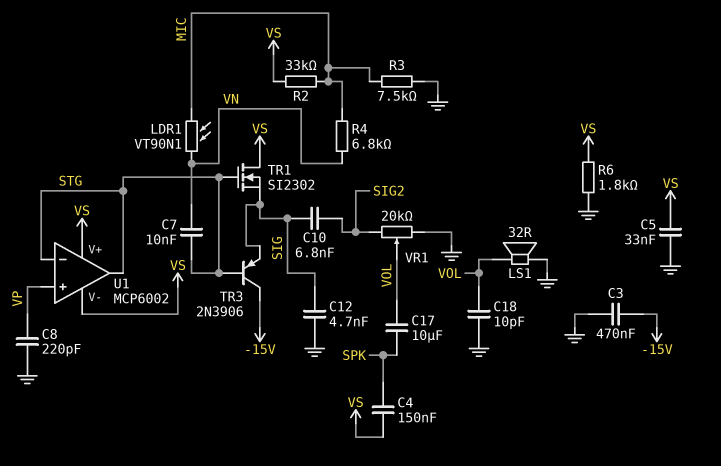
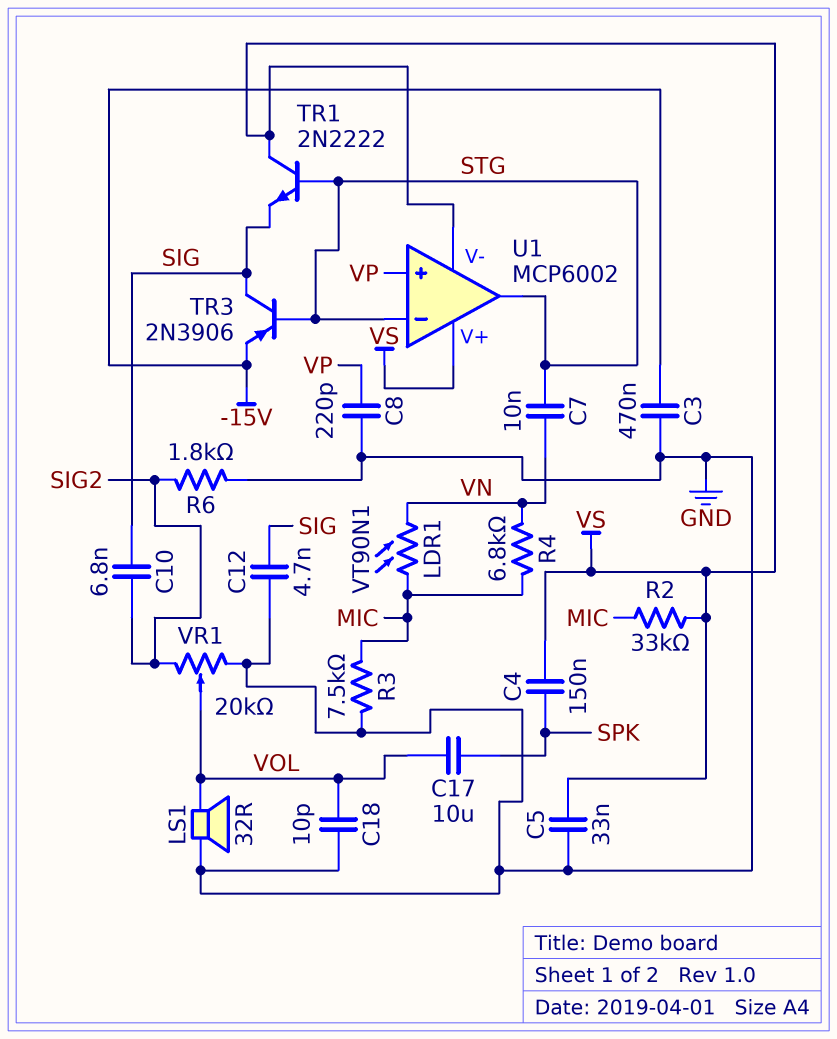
R6: 1.8k (GND, VS) -> 1.8k (GND, SIG2)
TR1: NMOS SI2302 (G STG, D VS, S SIG) -> NPN 2N2222 (B STG, C VS, E SIG)
TR3: PNP 2N3906 (B STG, C -15V, E SIG) -> PNP 2N3906 (B STG, C SIG, E -15V)

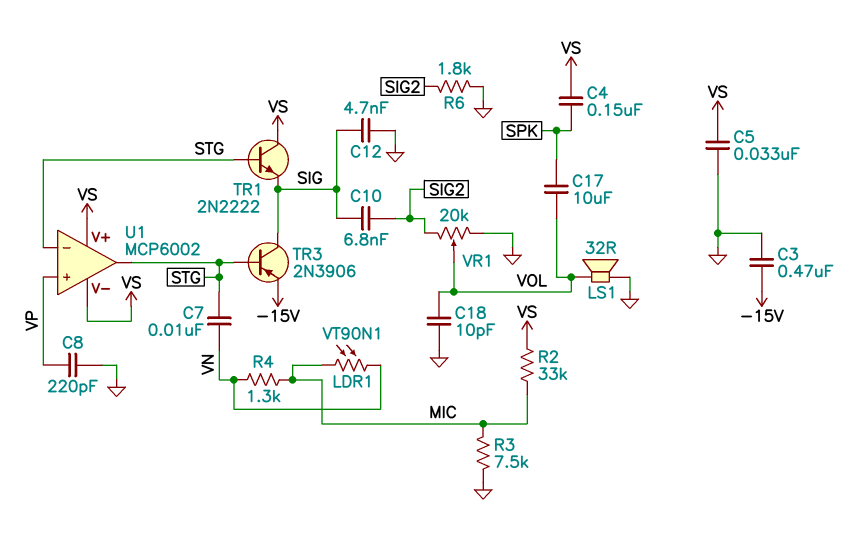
R4: 6.8k (MIC, VN) -> 1.3k (MIC, VN)

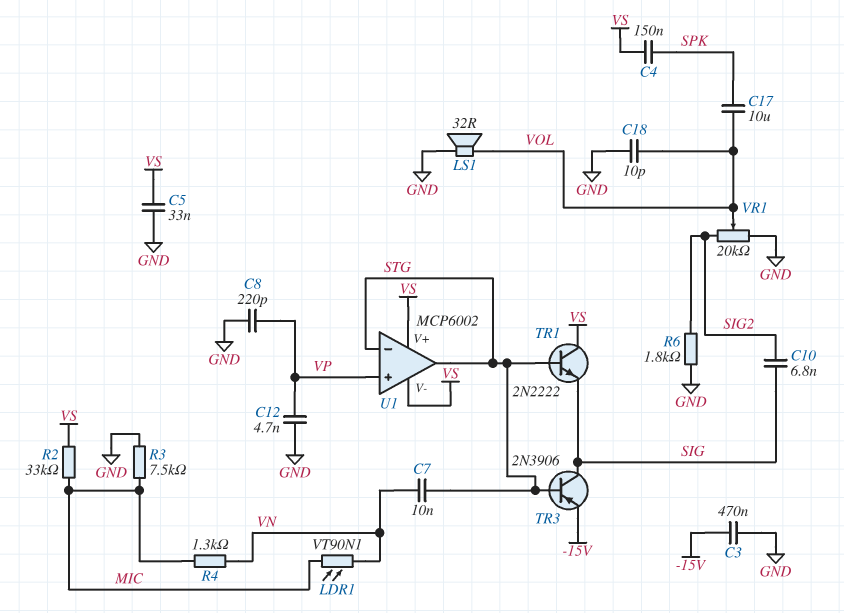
C12: 4.7nF (GND, SIG) -> 4.7nF (GND, VP)

